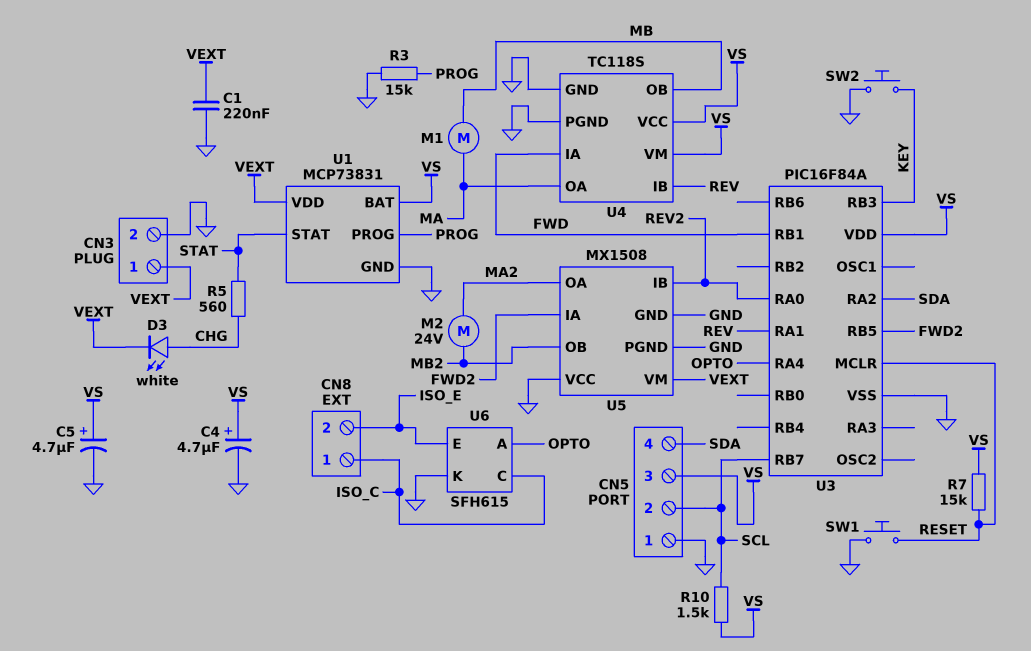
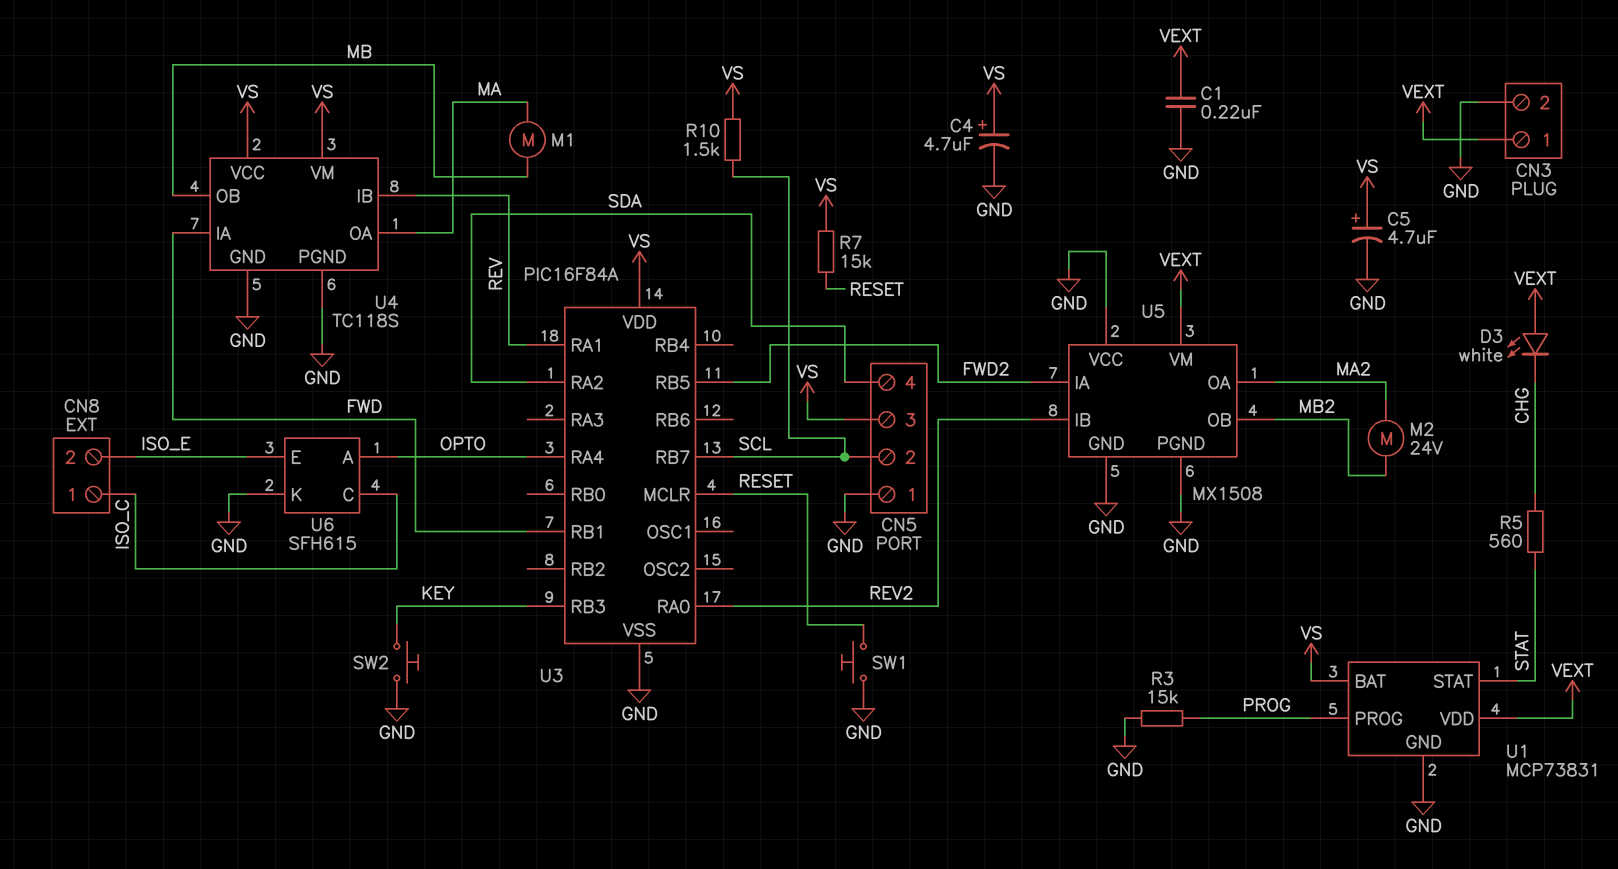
D3: LED white (A CHG, K VEXT) -> LED white (A VEXT, K CHG)

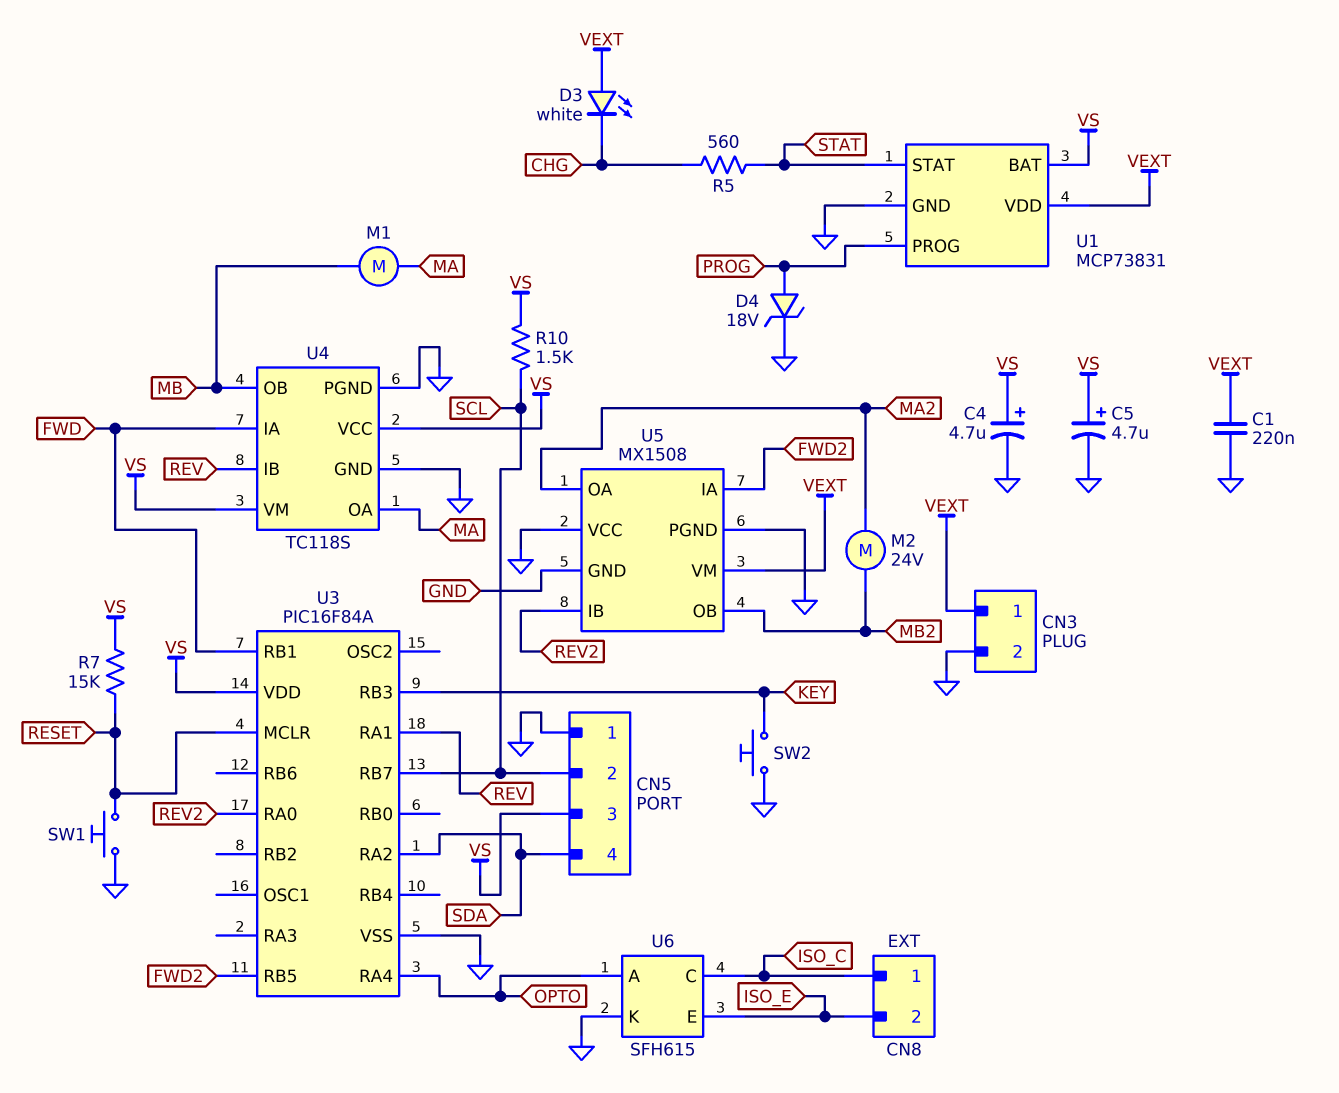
D4: none -> zener 18V (A PROG, K GND)
R3: 15k (GND, PROG) -> none

